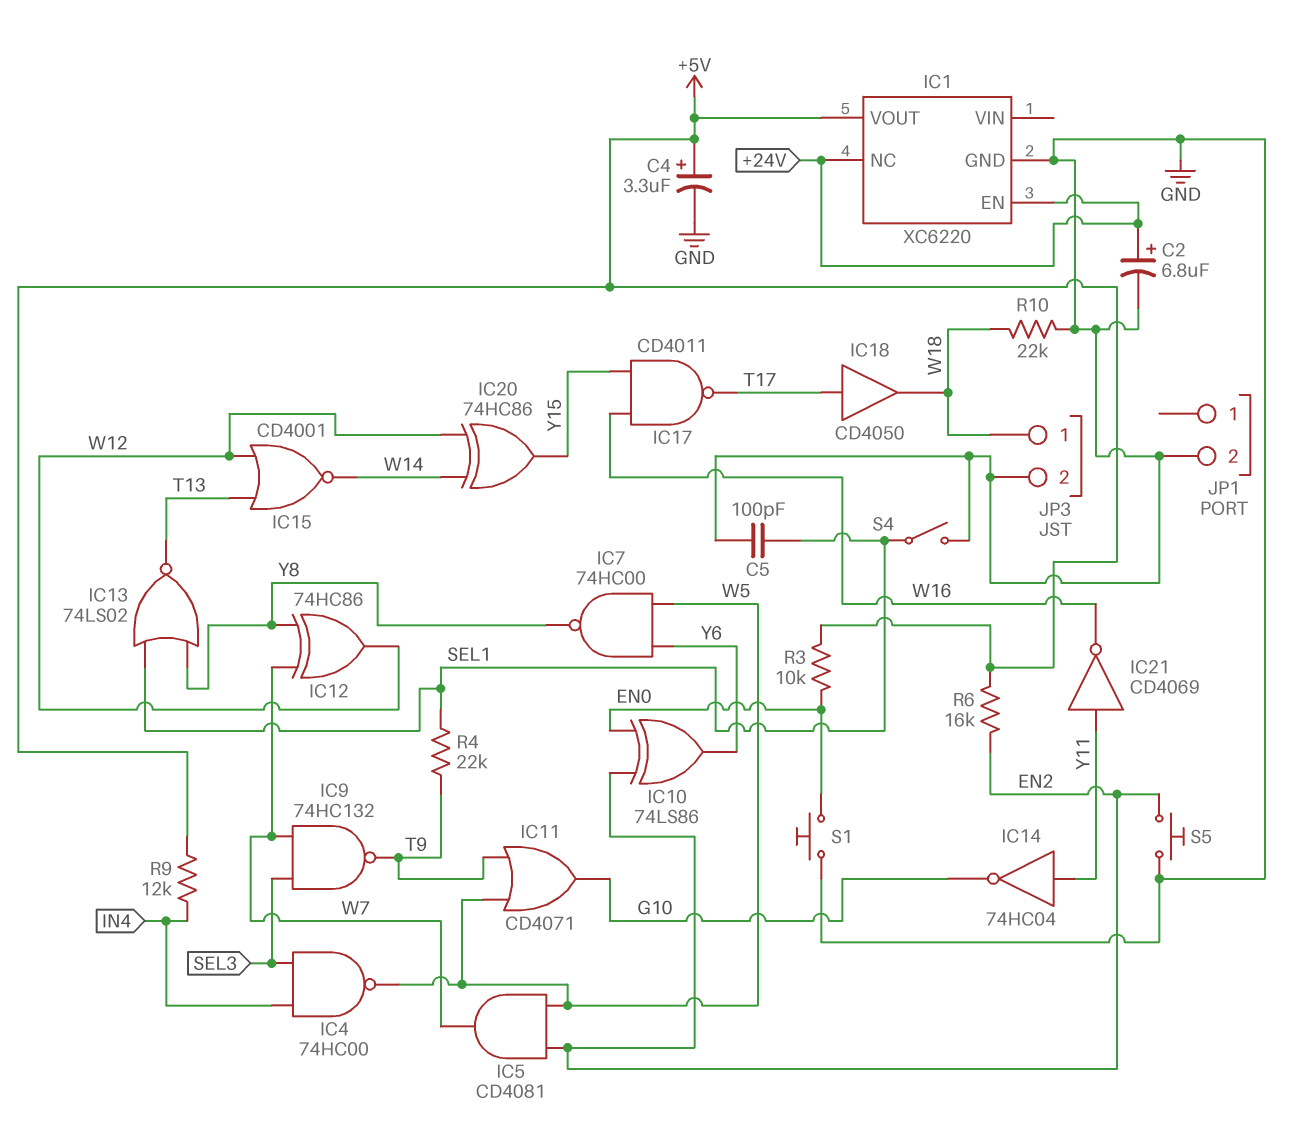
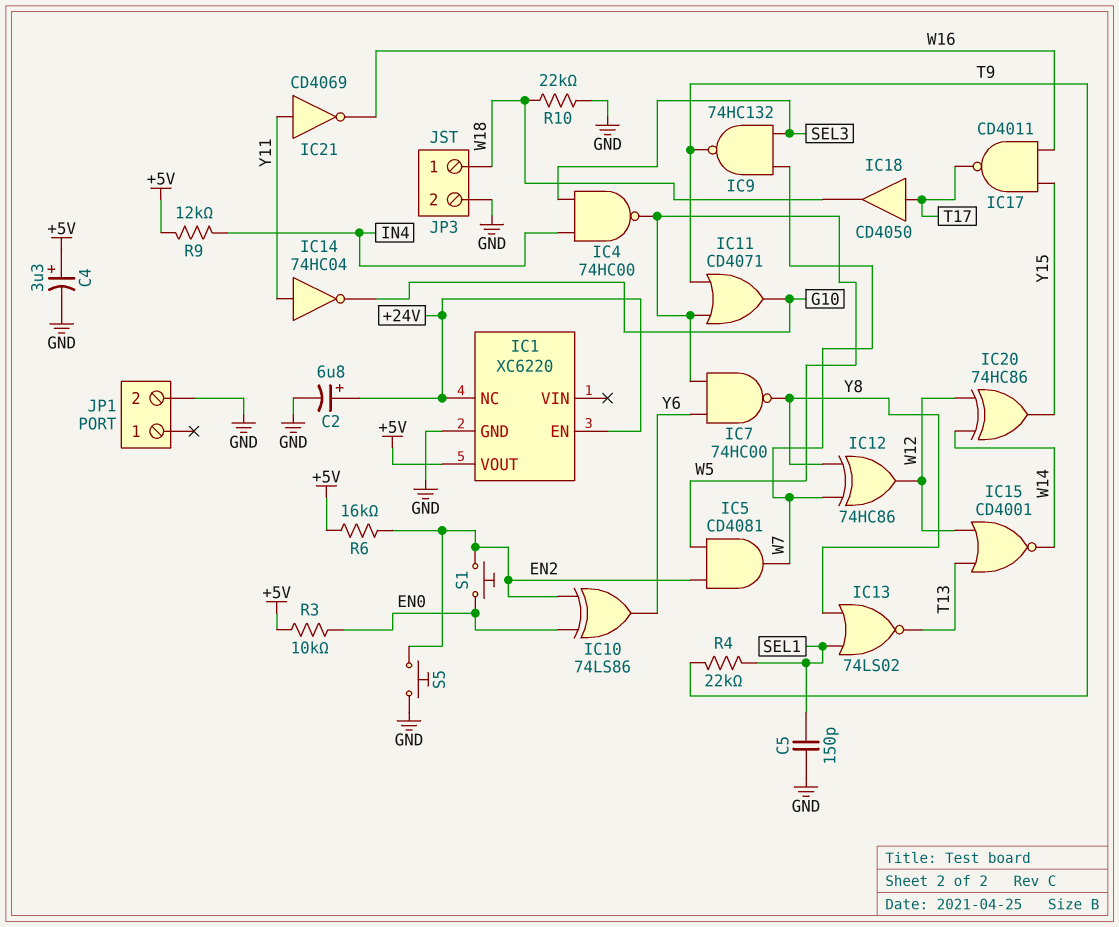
C5: 100pF (GND, SEL1) -> 150pF (GND, SEL1)
S1: button (EN0, GND) -> button (EN0, EN2)
S4: switch (GND, SEL1) -> none

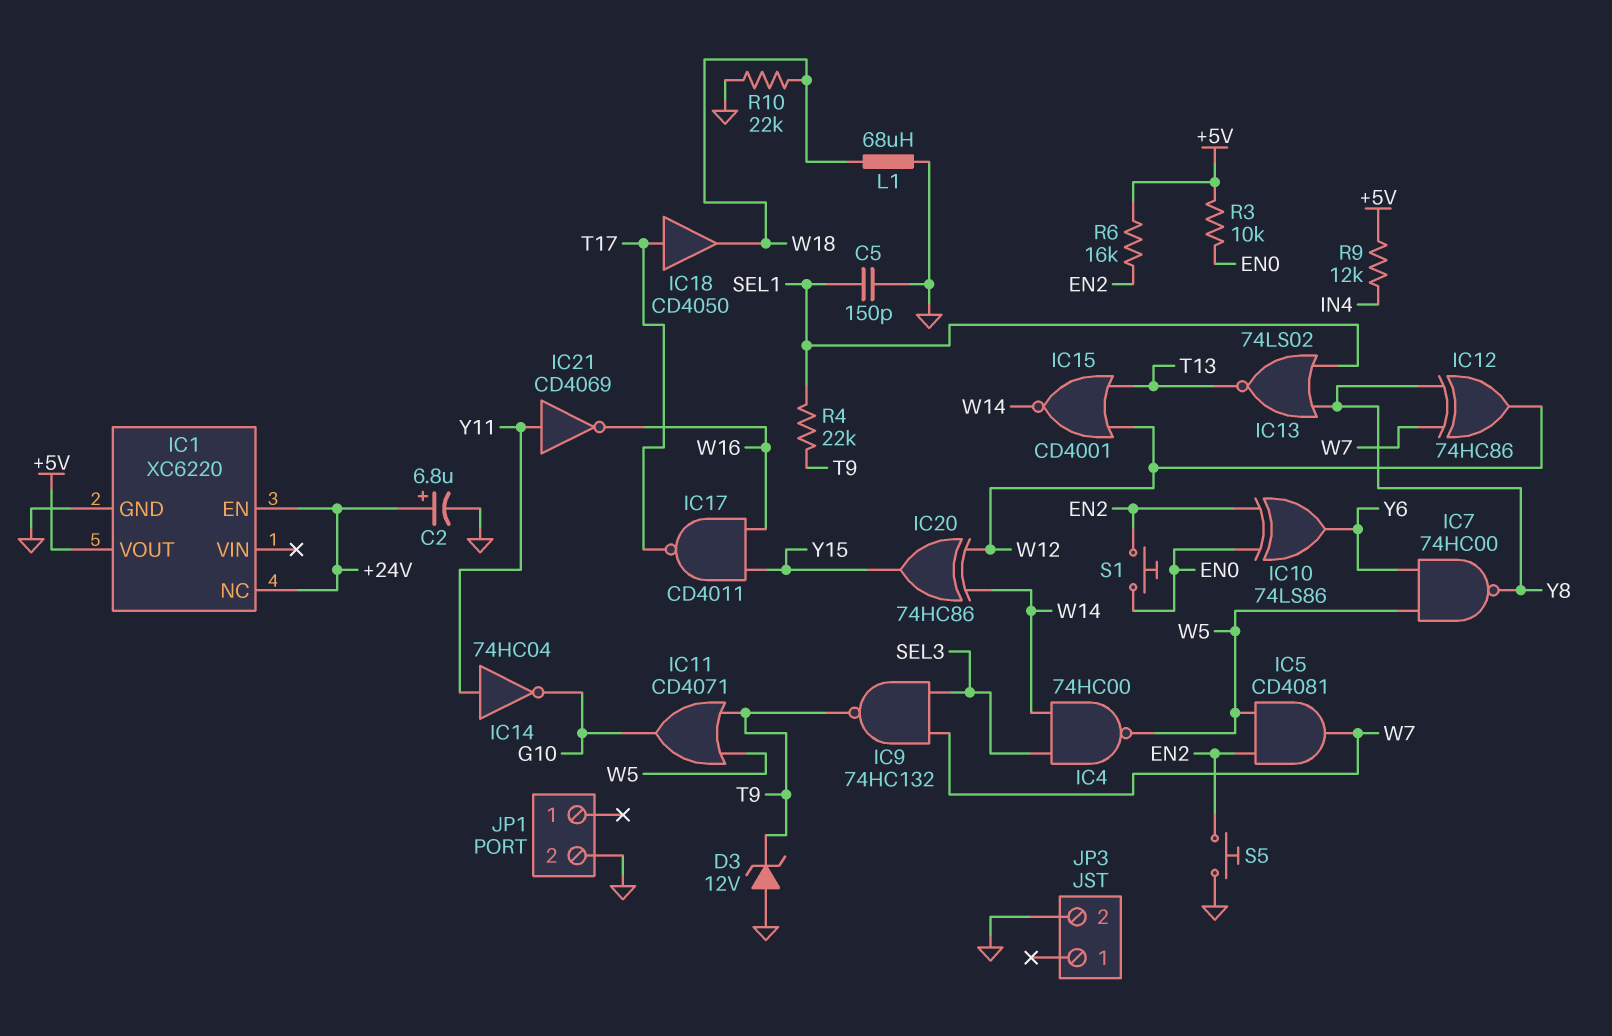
C4: 3.3uF (plus +5V, minus GND) -> none
D3: none -> zener 12V (A GND, K T9)
IC4: NAND 74HC00 (in IN4, in SEL3, out W5) -> NAND 74HC00 (in SEL3, in W14, out W5)
JP3 pin 1: W18 -> none
L1: none -> 68uH (GND, W18)

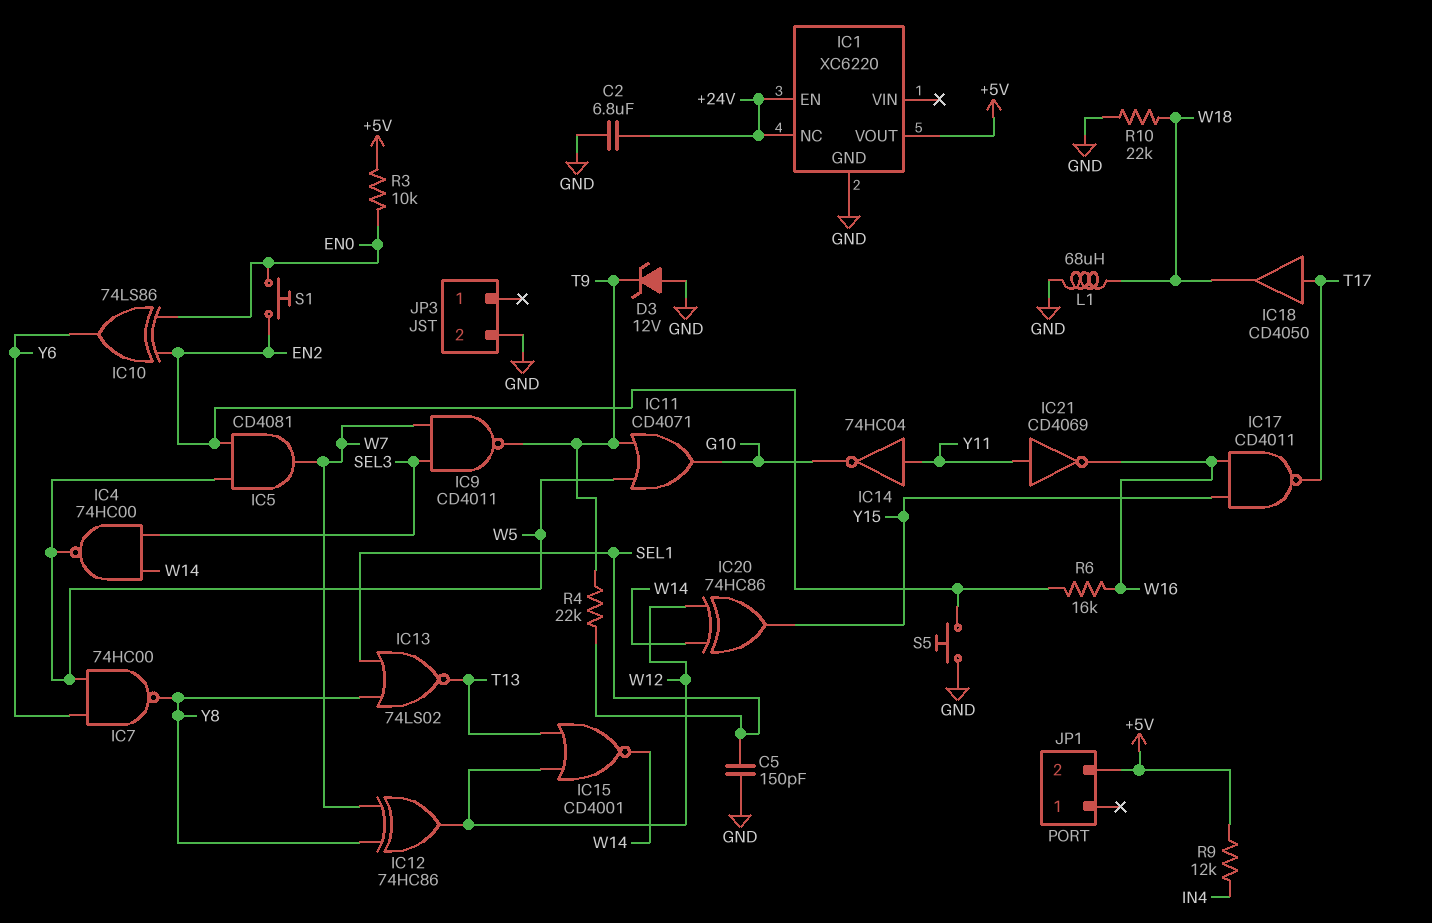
C2: 6.8uF (plus +24V, minus GND) -> 6.8uF (+24V, GND)
IC9: NAND 74HC132 (in SEL3, in W7, out T9) -> NAND CD4011 (in SEL3, in W7, out T9)
JP1 pin 2: GND -> +5V
R6: 16k (+5V, EN2) -> 16k (EN2, W16)

